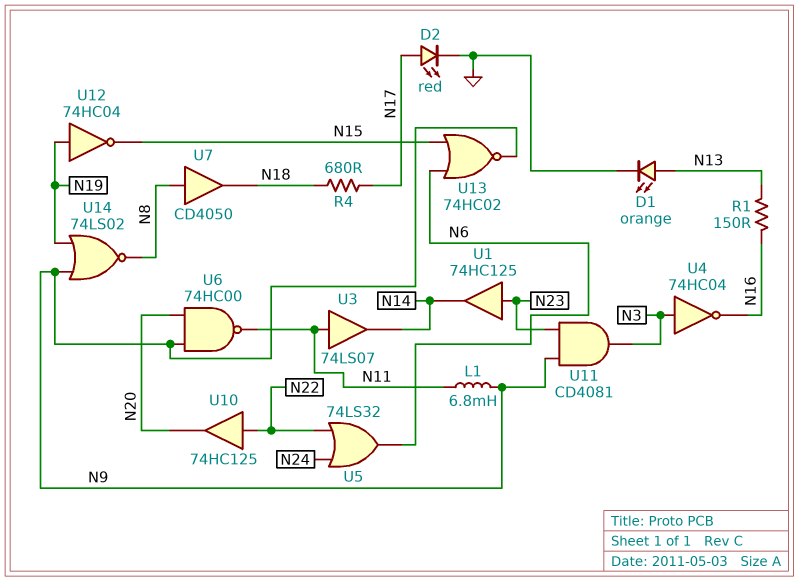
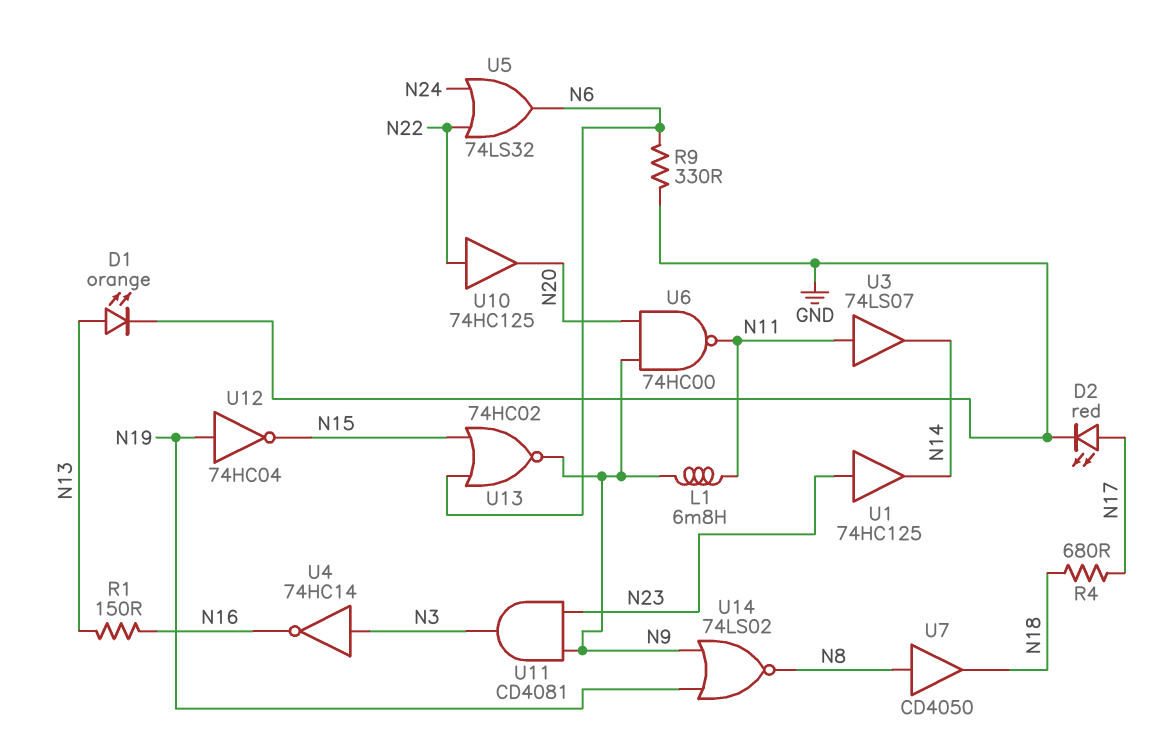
R9: none -> 330 (GND, N6)
U4: NOT 74HC04 (in N3, out N16) -> NOT 74HC14 (in N3, out N16)

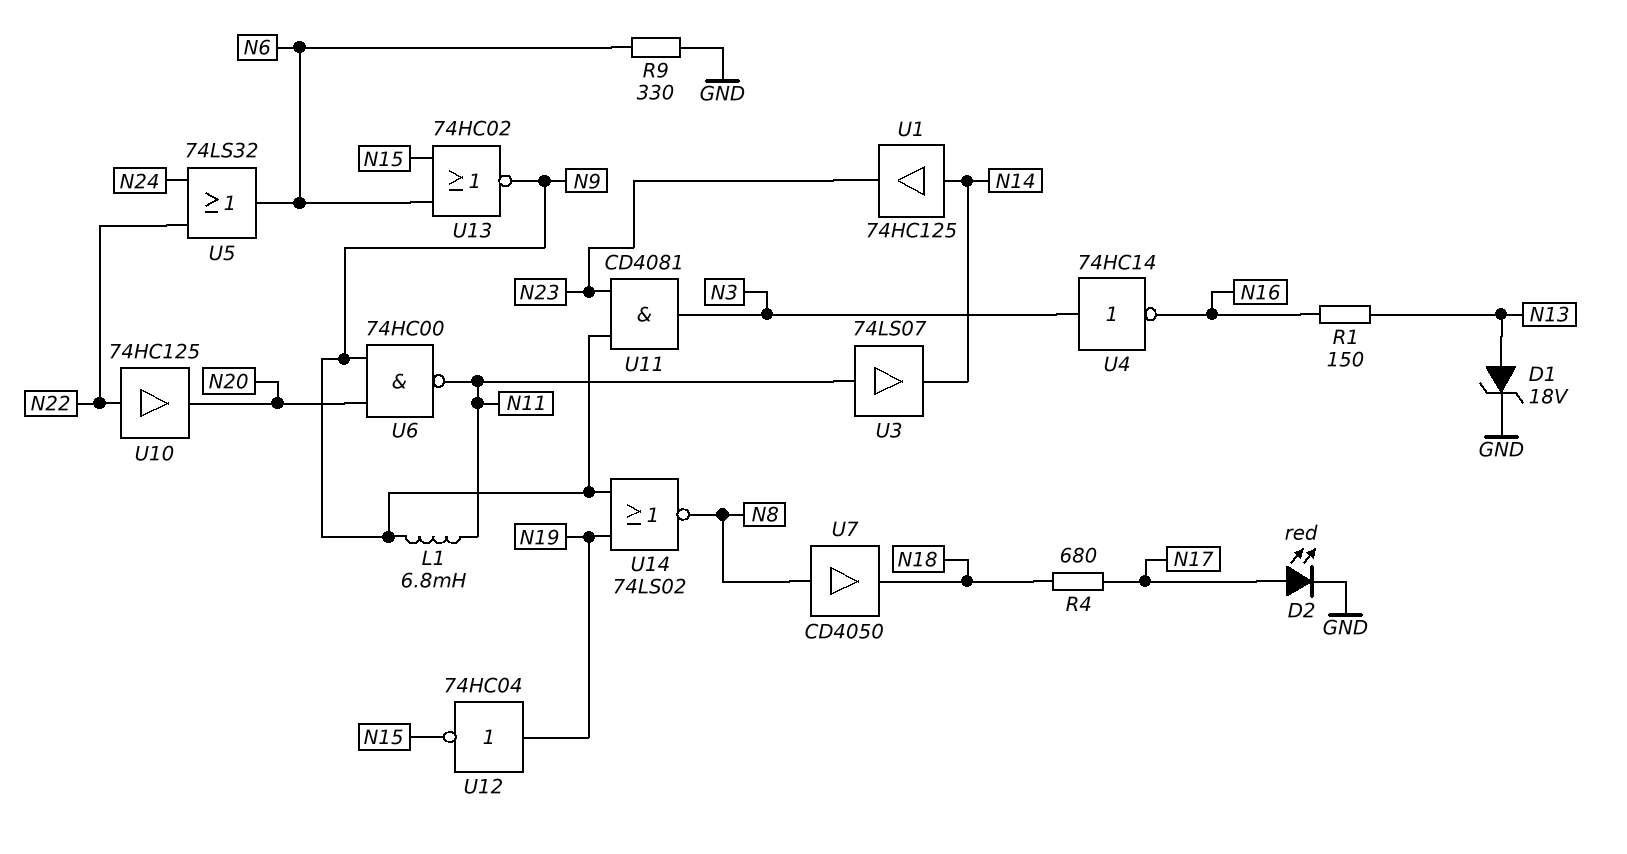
D1: LED orange (A N13, K GND) -> zener 18V (A N13, K GND)
U1: buffer 74HC125 (in N23, out N14) -> buffer 74HC125 (in N14, out N23)

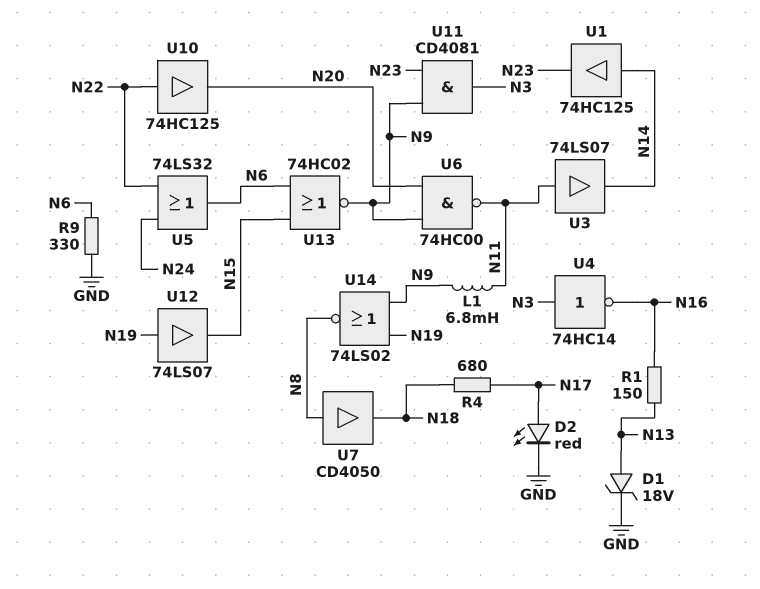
U12: NOT 74HC04 (in N19, out N15) -> buffer 74LS07 (in N19, out N15)

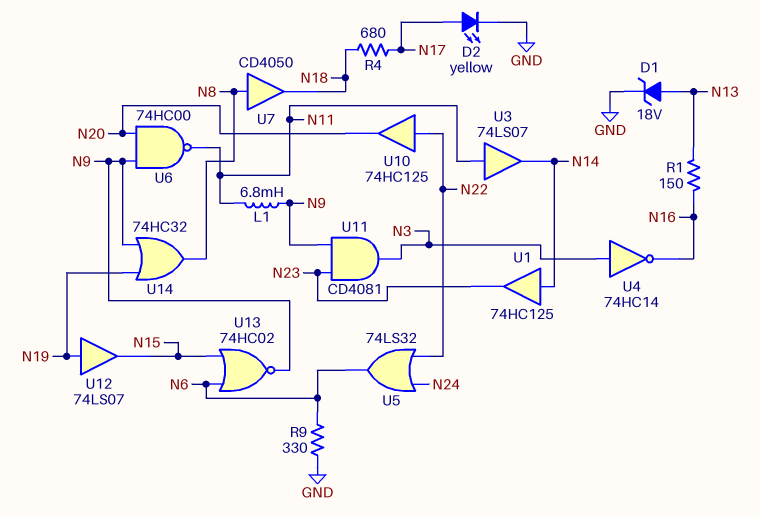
D2: LED red (A N17, K GND) -> LED yellow (A N17, K GND)
U14: NOR 74LS02 (in N9, in N19, out N8) -> OR 74HC32 (in N9, in N19, out N8)

